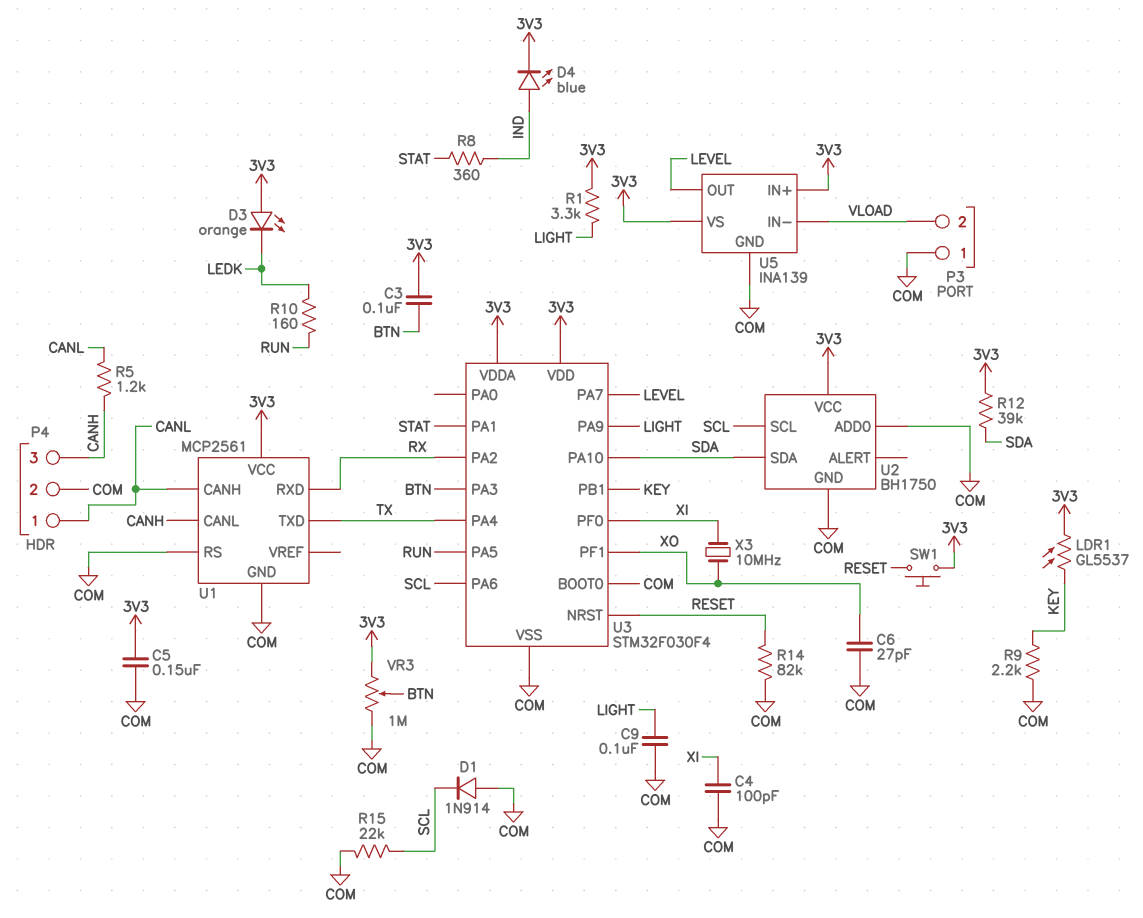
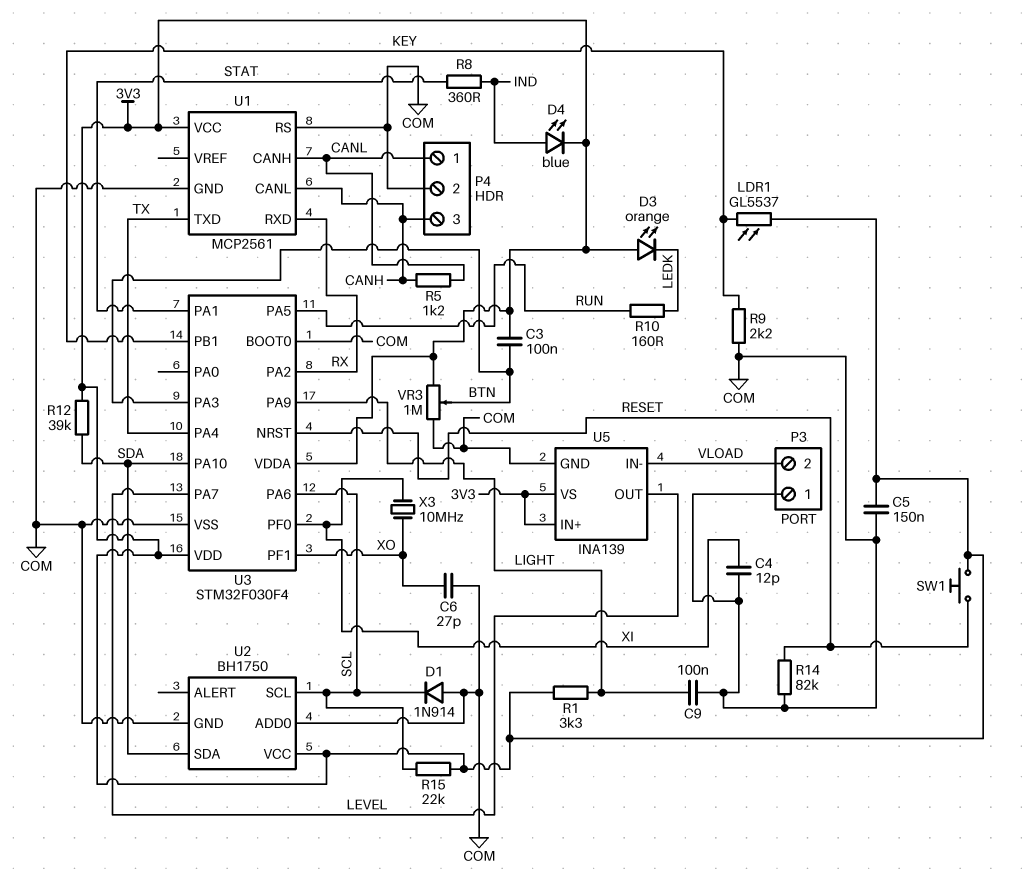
C4: 100pF (COM, XI) -> 12pF (COM, XI)
R15: 22k (COM, SCL) -> 22k (3V3, SCL)

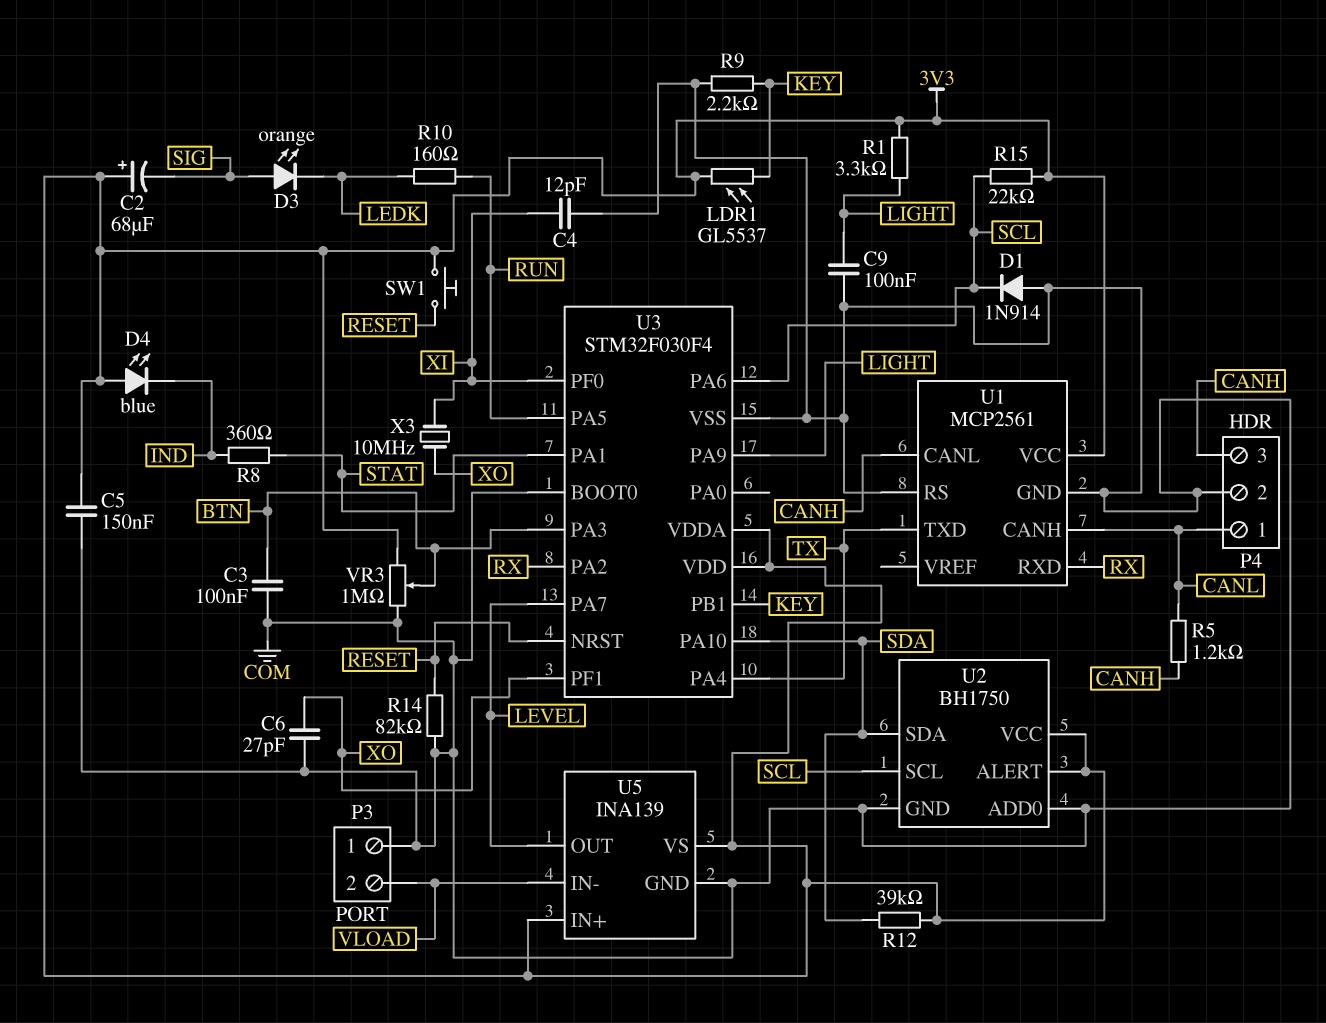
C2: none -> 68uF (plus 3V3, minus SIG)
C3: 100nF (3V3, BTN) -> 100nF (BTN, COM)
D3: LED orange (A 3V3, K LEDK) -> LED orange (A SIG, K LEDK)
D4: LED blue (A IND, K 3V3) -> LED blue (A 3V3, K IND)
U2 pin ALERT: none -> 3V3

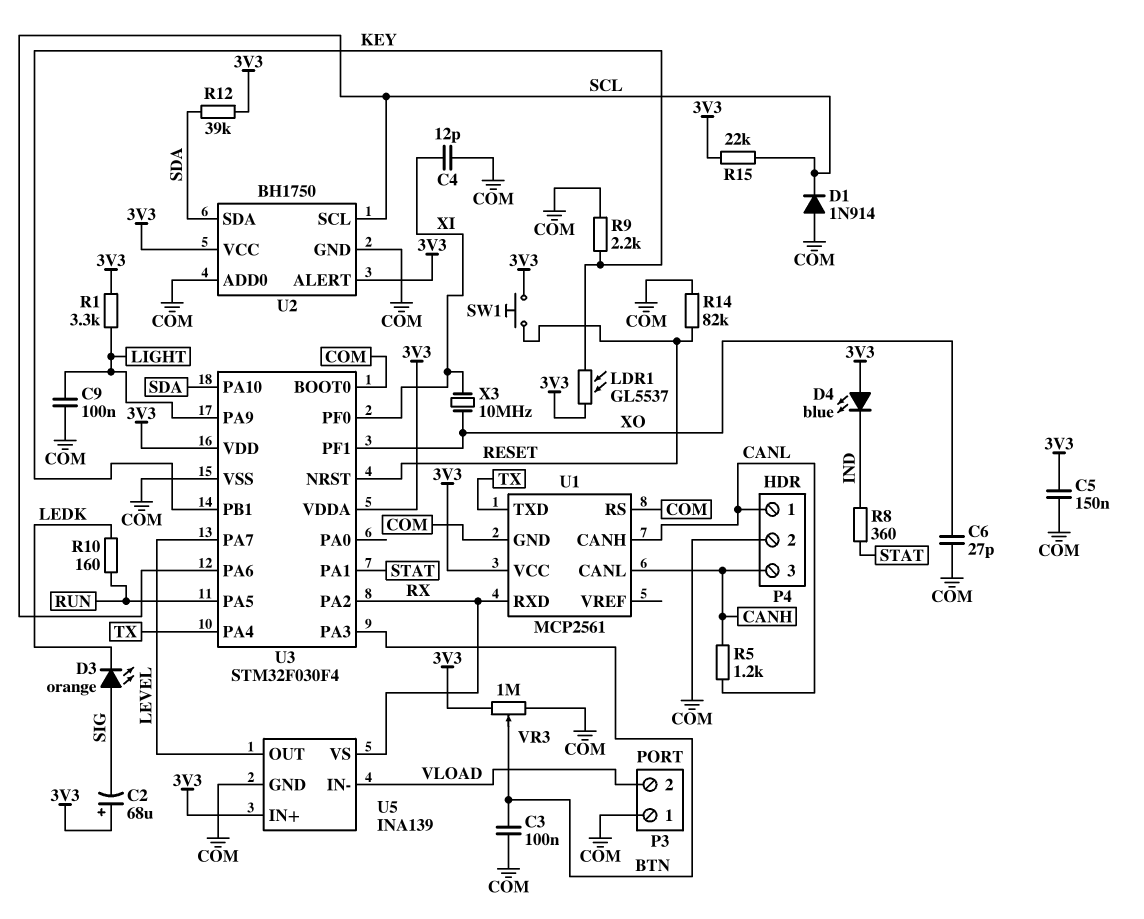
U5 pin VS: 3V3 -> RX

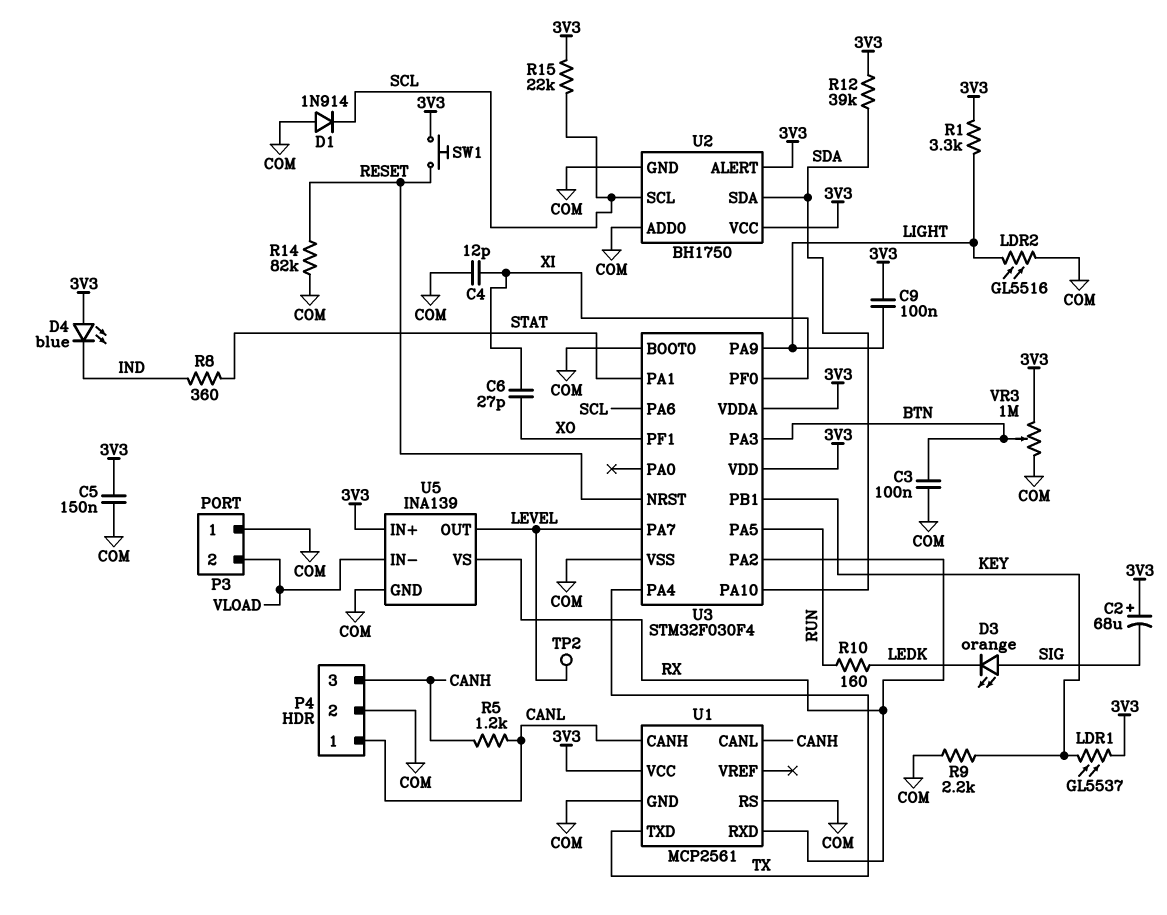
C6: 27pF (COM, XO) -> 27pF (XI, XO)
C9: 100nF (COM, LIGHT) -> 100nF (3V3, LIGHT)
LDR2: none -> GL5516 (COM, LIGHT)
TP2: none -> test point (LEVEL)
X3: 10MHz (XI, XO) -> none

